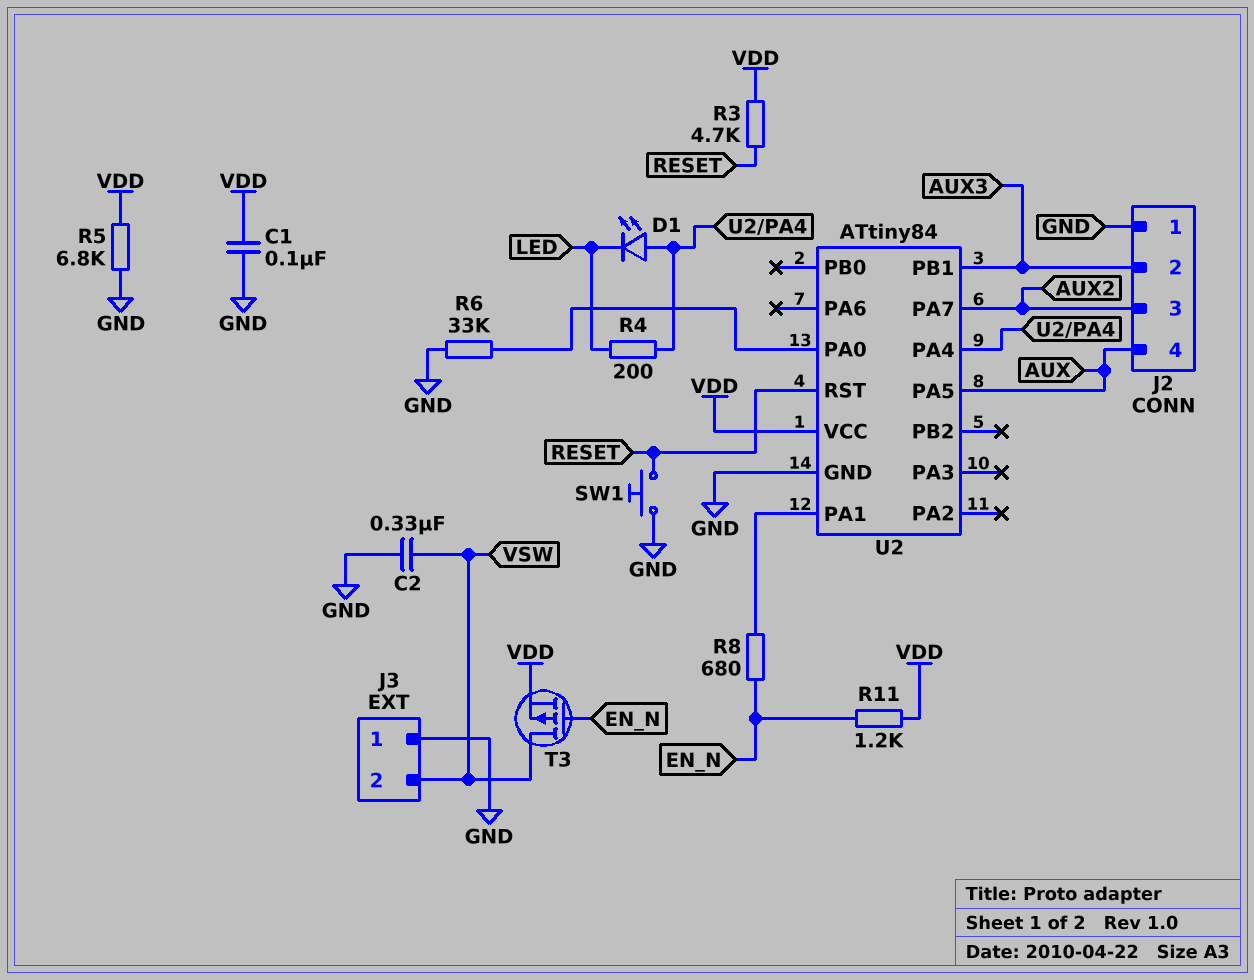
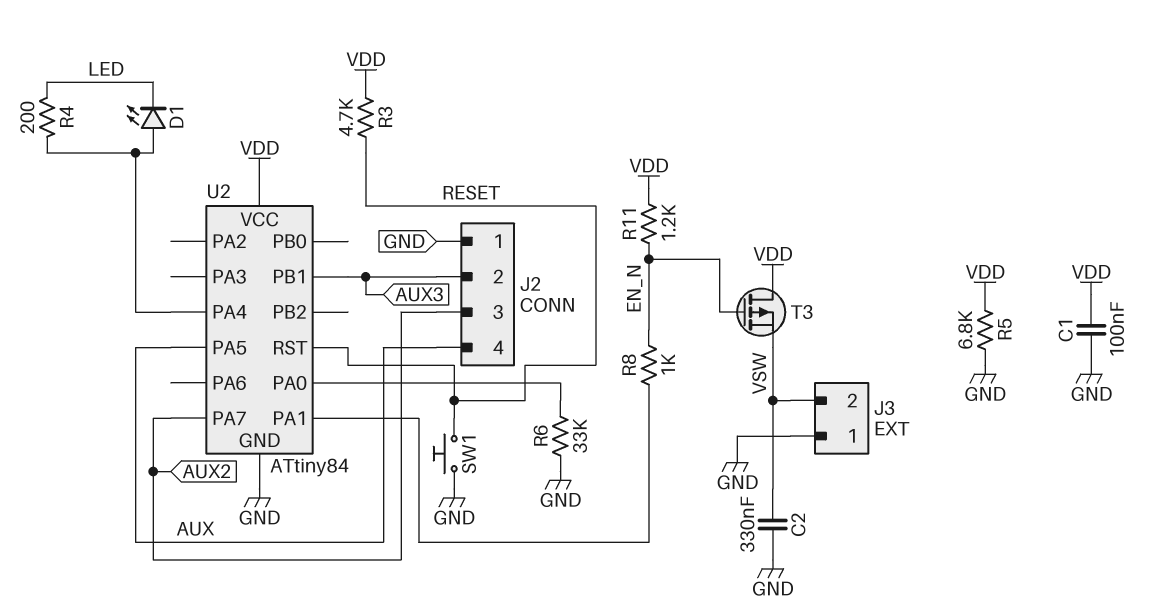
R8: 680 (EN_N, U2/PA1) -> 1k (EN_N, U2/PA1)
T3: PMOS (G EN_N, D VSW, S VDD) -> PMOS (G EN_N, D VDD, S VSW)

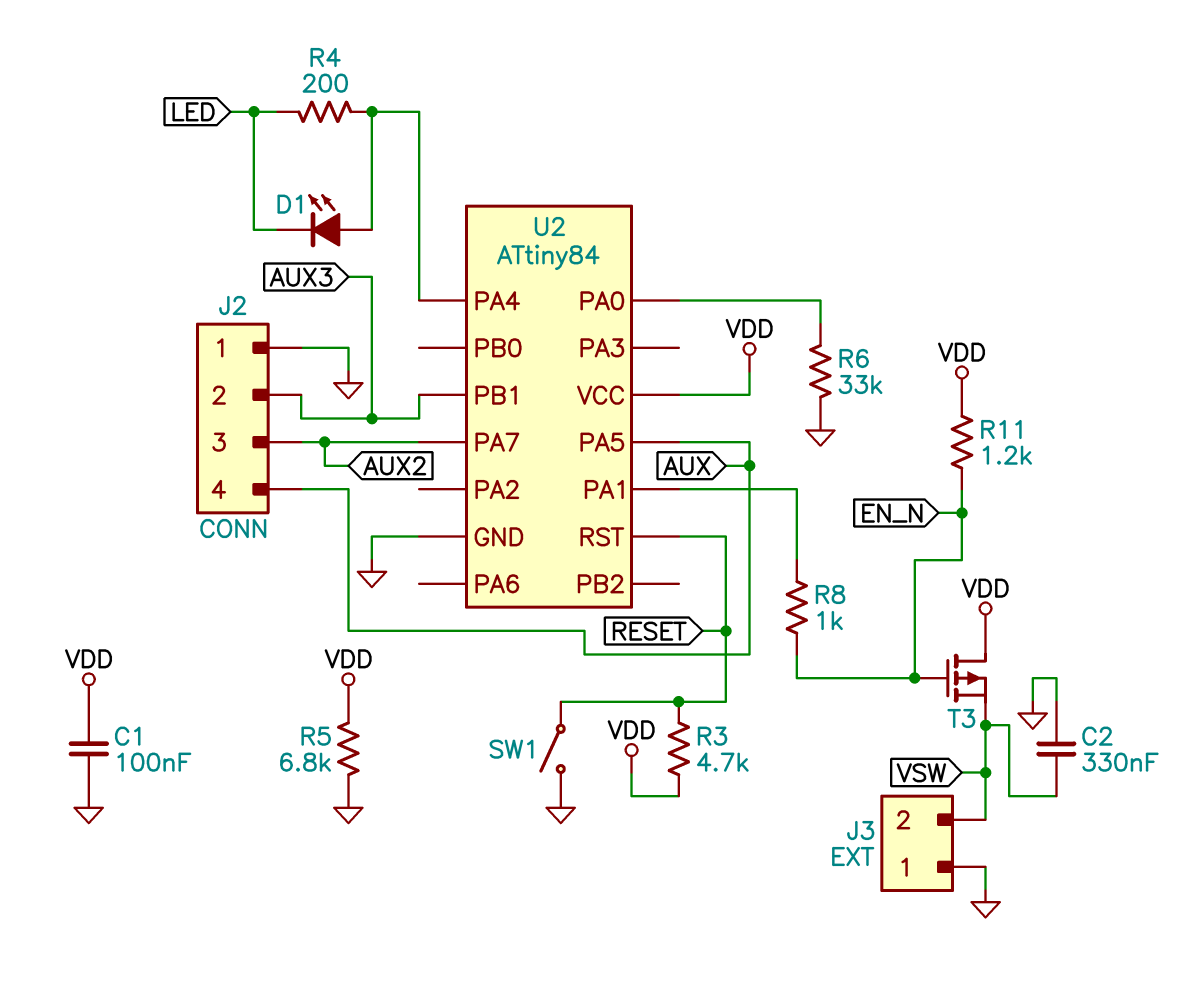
SW1: button (GND, RESET) -> switch (GND, RESET)

